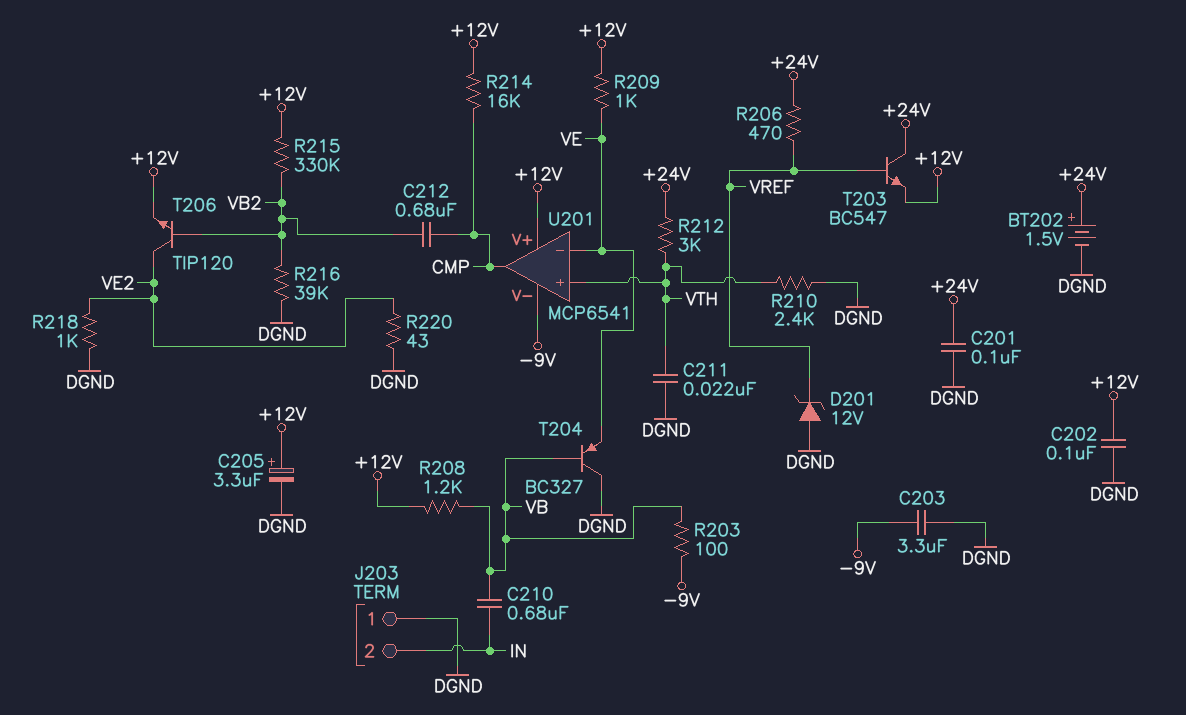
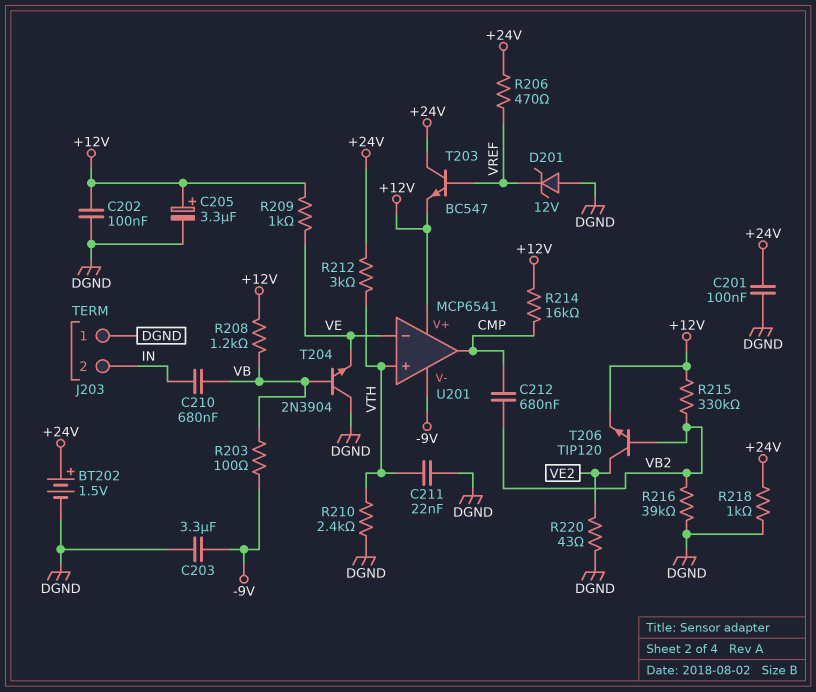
R218: 1k (DGND, VE2) -> 1k (+24V, DGND)
T204: PNP BC327 (B VB, C DGND, E VE) -> NPN 2N3904 (B VB, C DGND, E VE)

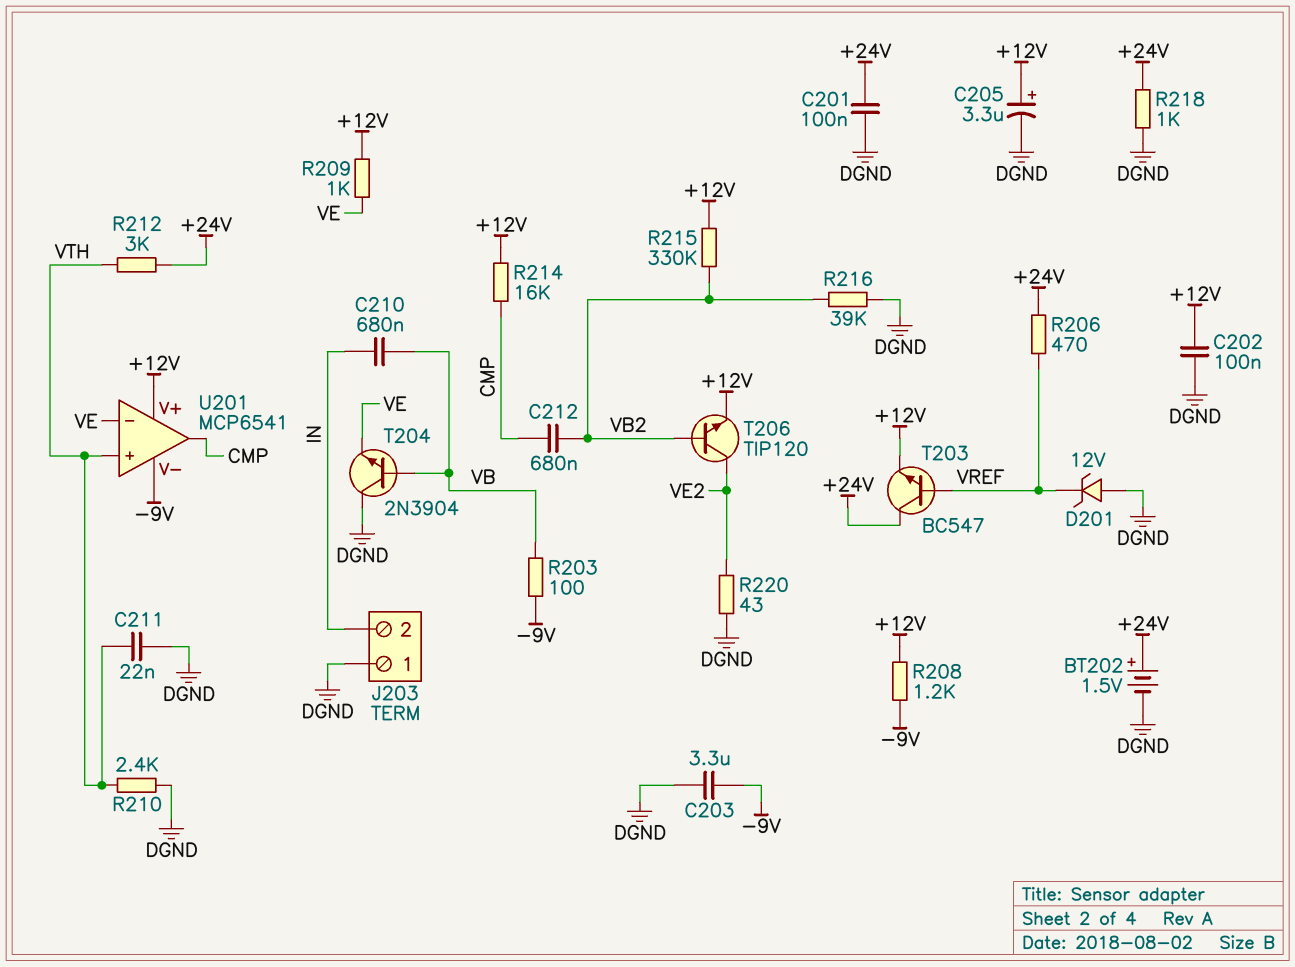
R208: 1.2k (+12V, VB) -> 1.2k (+12V, -9V)

